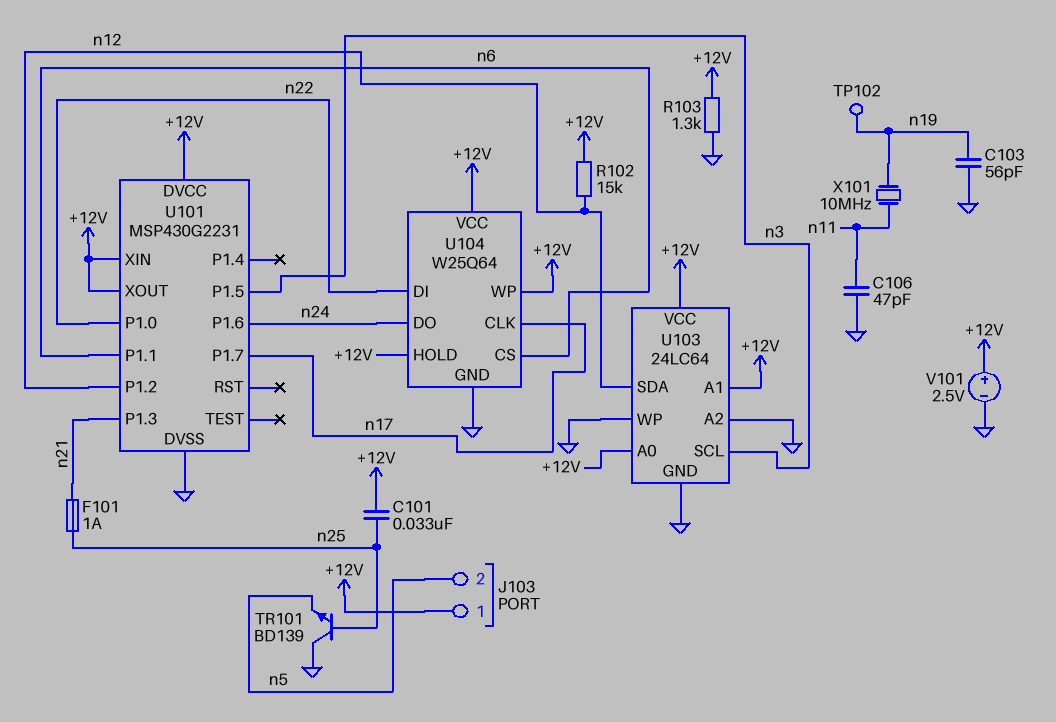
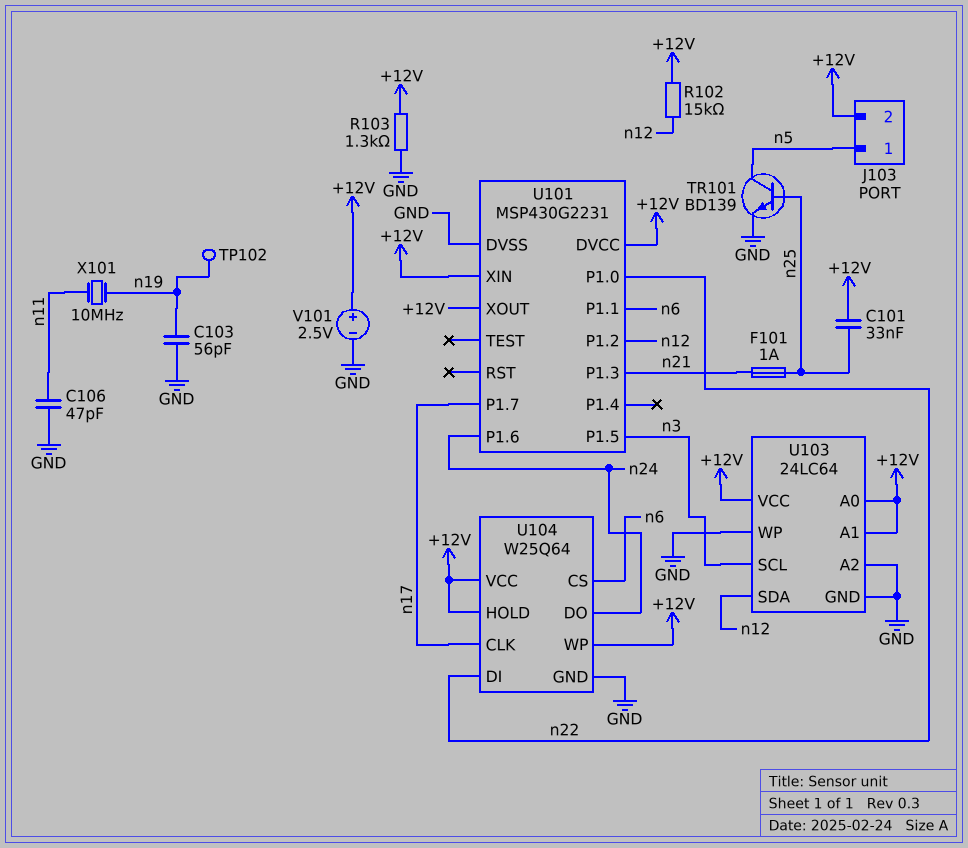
J103 pin 1: +12V -> n5
J103 pin 2: n5 -> +12V
TR101: NPN BD139 (B n25, C GND, E n5) -> NPN BD139 (B n25, C n5, E GND)

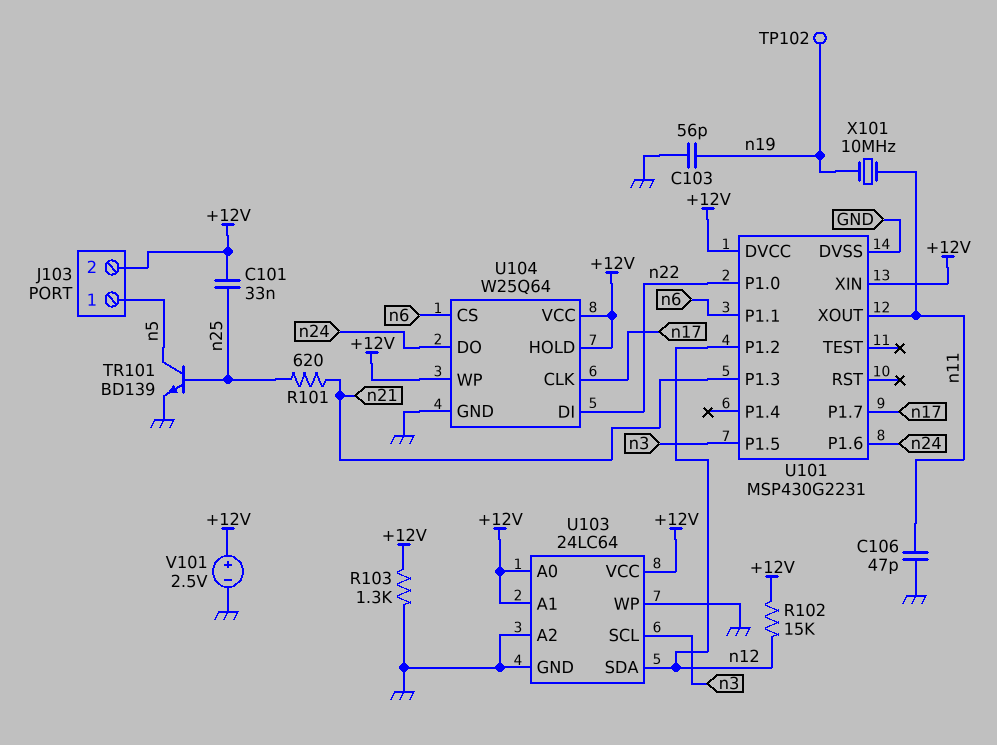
F101: 1A (n21, n25) -> none
R101: none -> 620 (n21, n25)
U101 pin XOUT: +12V -> n11

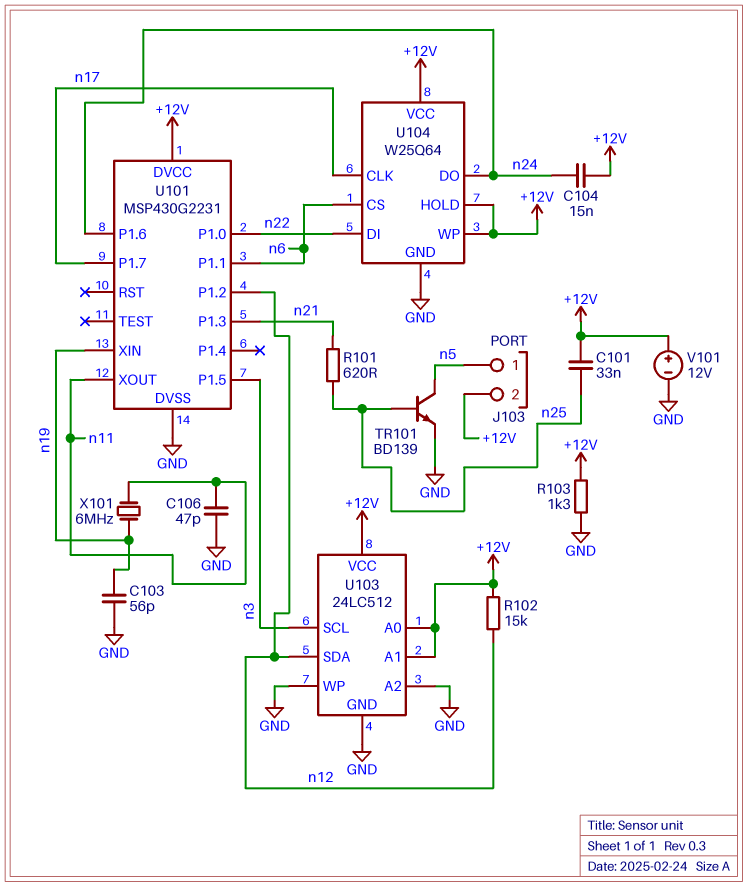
C104: none -> 15nF (+12V, n24)
TP102: test point (n19) -> none
U101 pin XIN: +12V -> n19
U103: 24LC64 -> 24LC512
V101: 2.5V (plus +12V, minus GND) -> 12V (plus +12V, minus GND)
X101: 10MHz (n11, n19) -> 6MHz (n11, n19)

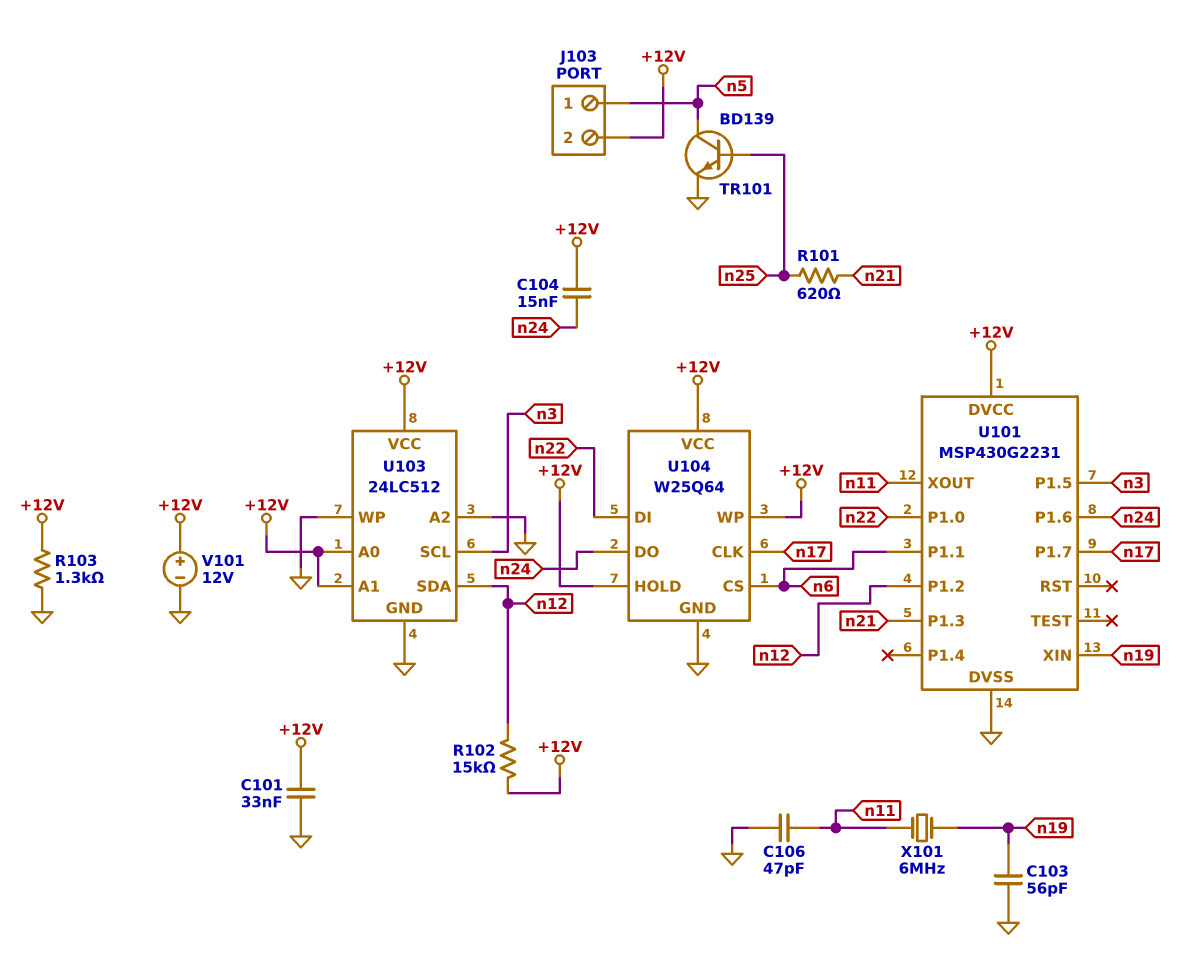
C101: 33nF (+12V, n25) -> 33nF (+12V, GND)

